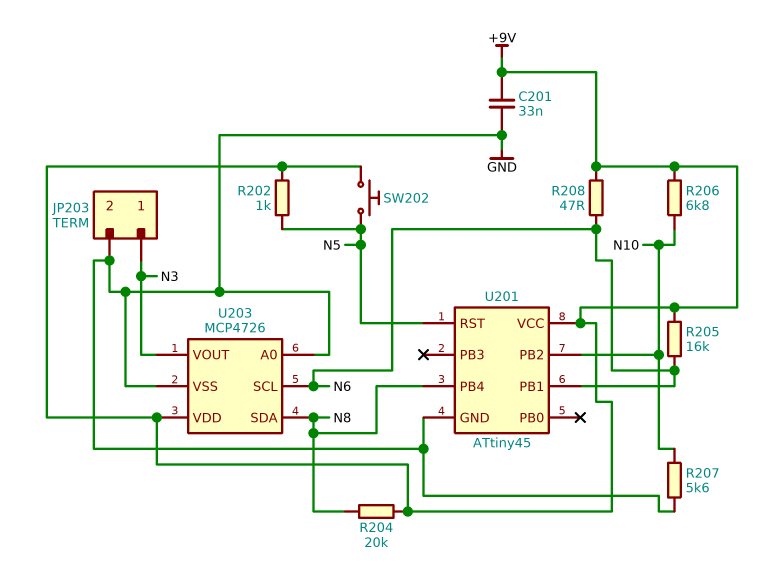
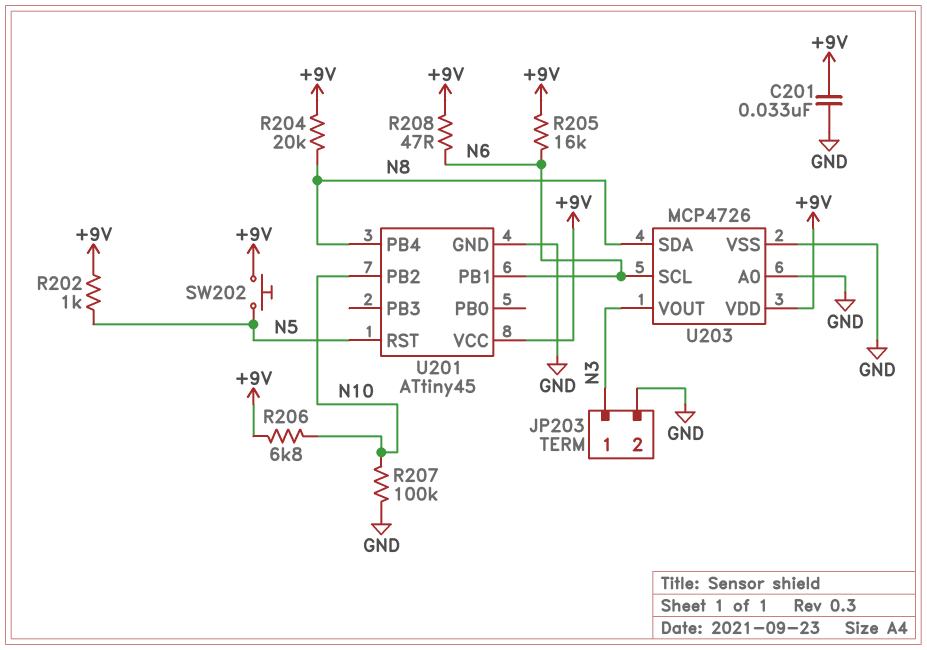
R207: 5.6k (GND, N10) -> 100k (GND, N10)

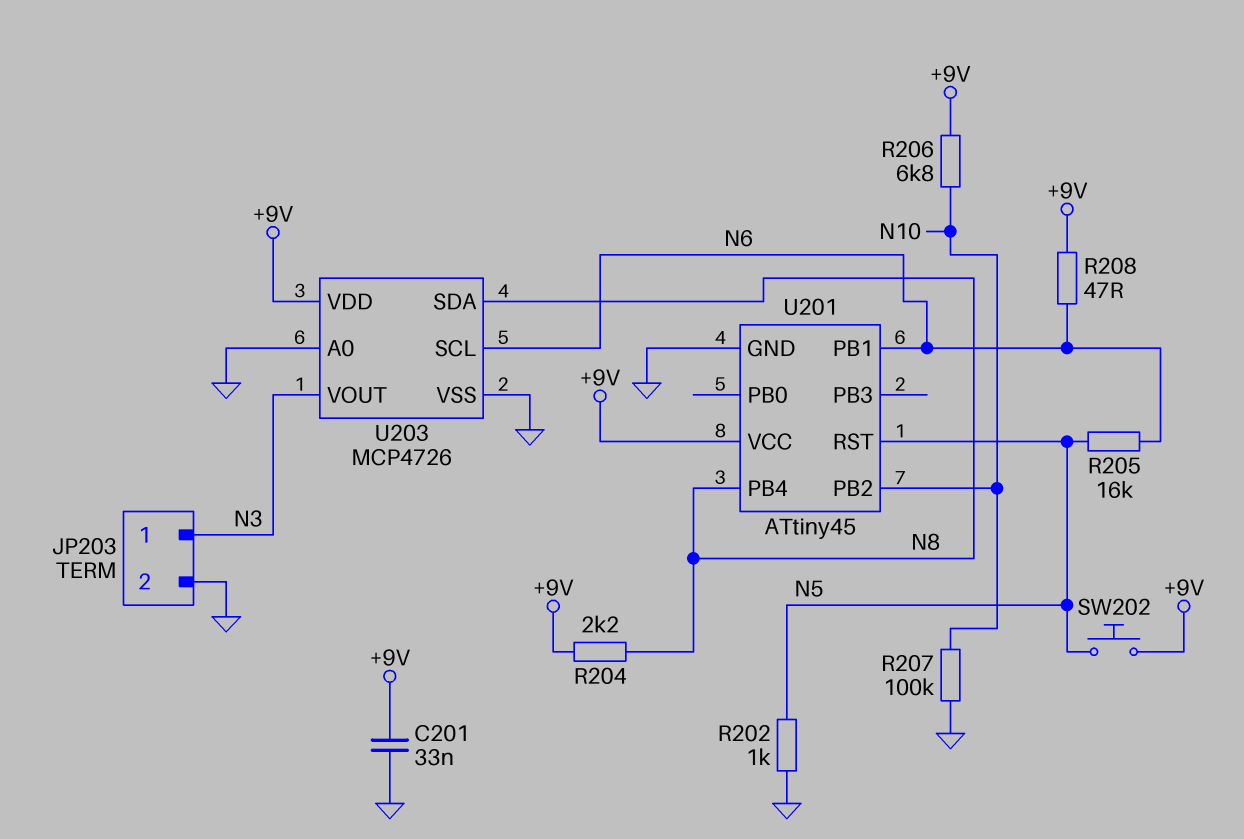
R202: 1k (+9V, N5) -> 1k (GND, N5)
R204: 20k (+9V, N8) -> 2.2k (+9V, N8)
R205: 16k (+9V, N6) -> 16k (N5, N6)

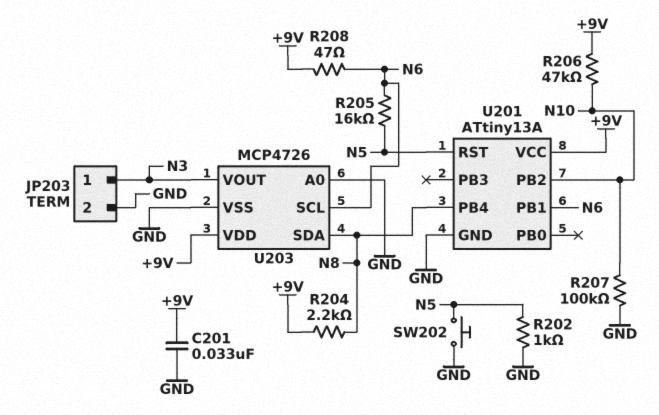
R206: 6.8k (+9V, N10) -> 47k (+9V, N10)
SW202: button (+9V, N5) -> button (GND, N5)
U201: ATtiny45 -> ATtiny13A

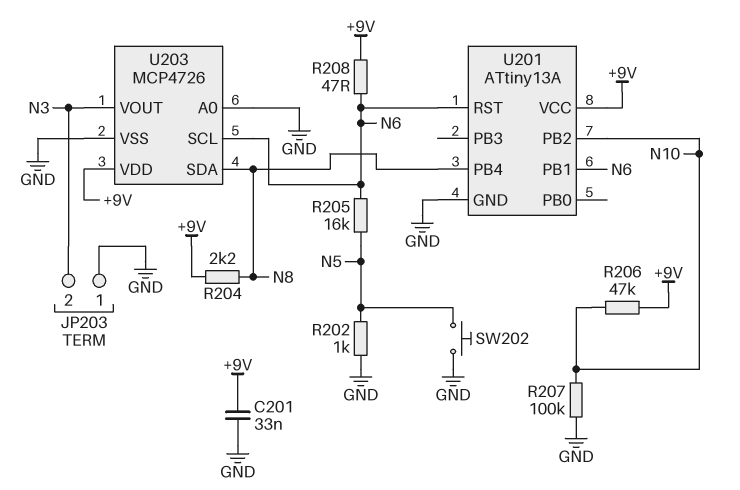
JP203 pin 1: N3 -> GND
JP203 pin 2: GND -> N3
U201 pin RST: N5 -> N6

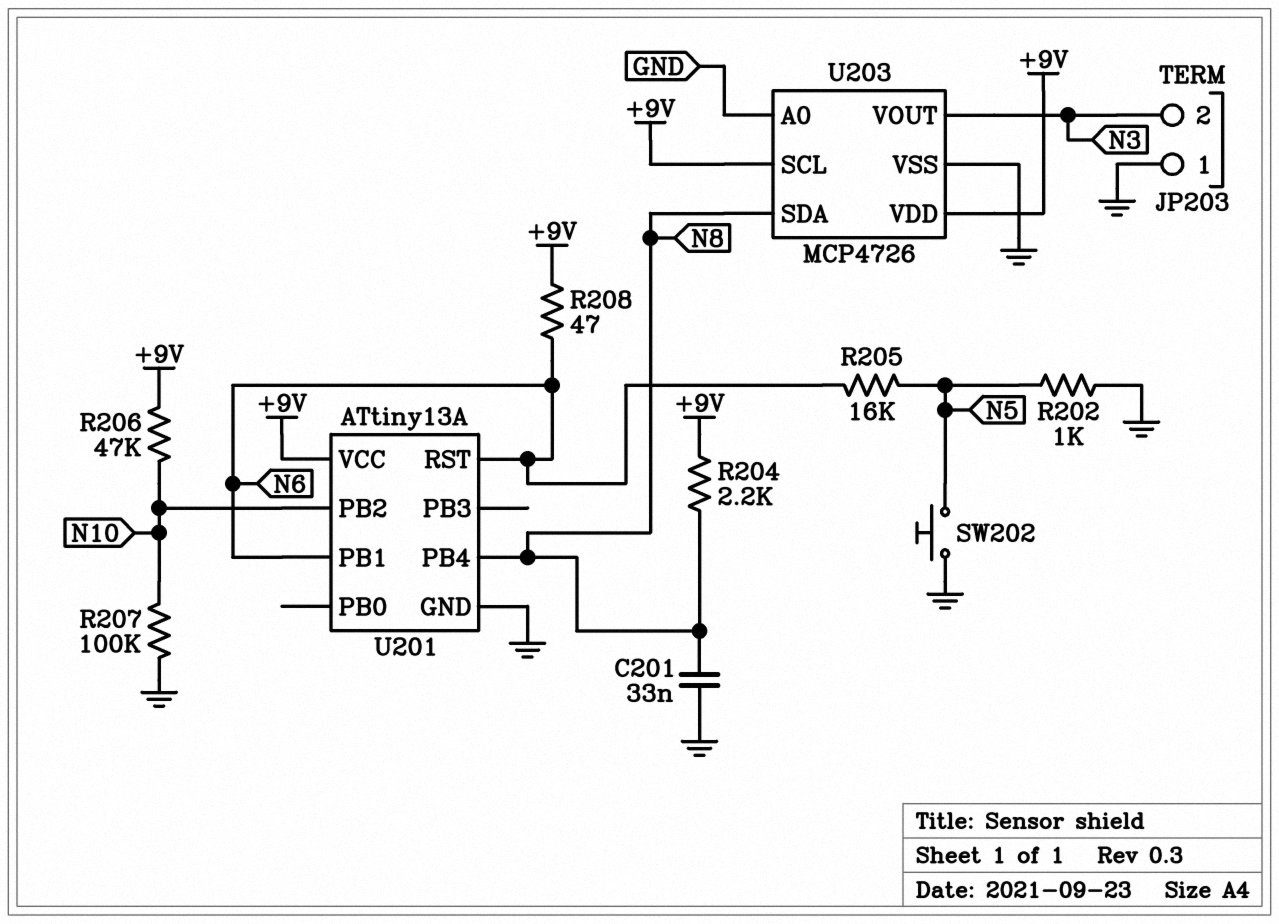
C201: 33nF (+9V, GND) -> 33nF (GND, N8)
U203 pin SCL: N6 -> +9V

